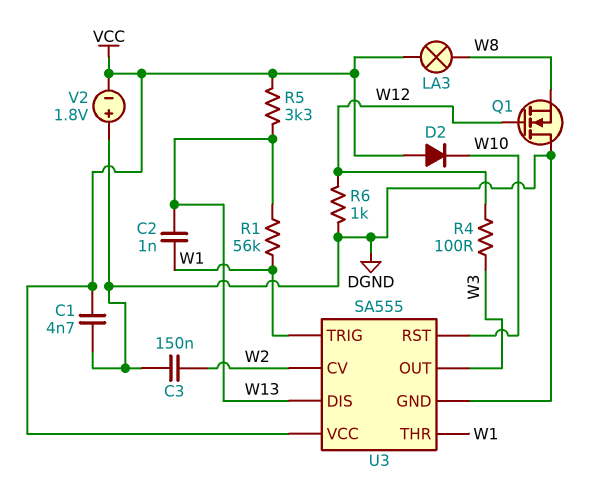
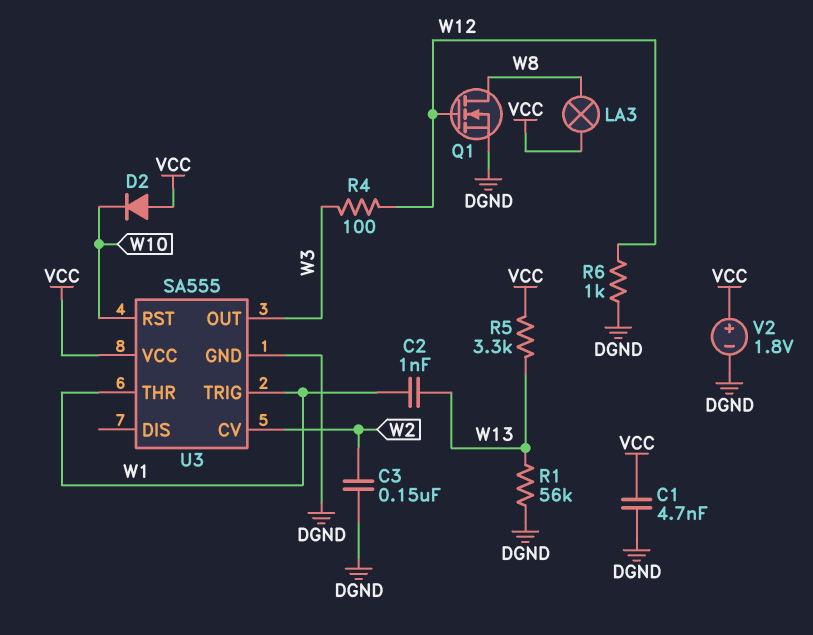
Q1: NMOS (G W12, D DGND, S W8) -> NMOS (G W12, D W8, S DGND)
R1: 56k (W1, W13) -> 56k (DGND, W13)
U3 pin DIS: W13 -> none
V2: 1.8V (plus DGND, minus VCC) -> 1.8V (plus VCC, minus DGND)

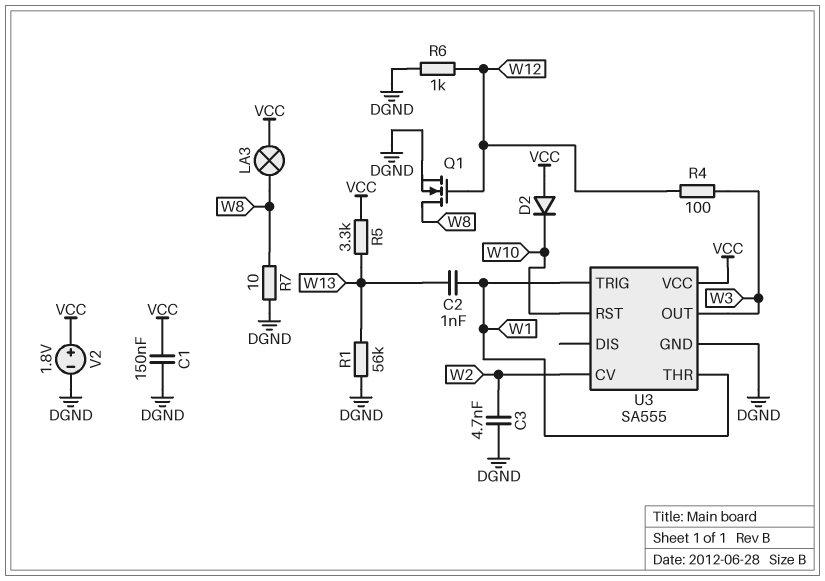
C1: 4.7nF (DGND, VCC) -> 150nF (DGND, VCC)
C3: 150nF (DGND, W2) -> 4.7nF (DGND, W2)
R7: none -> 10 (DGND, W8)

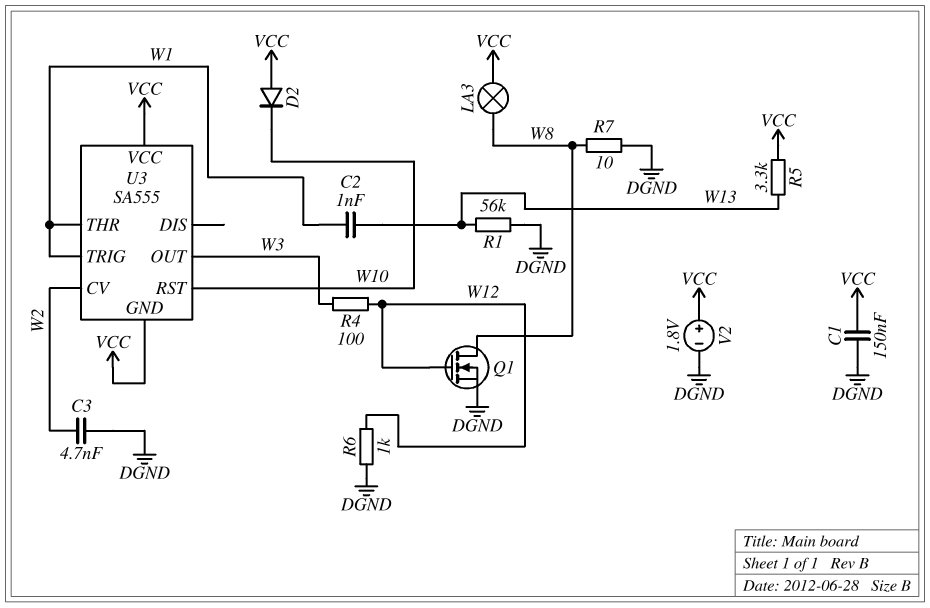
U3 pin GND: DGND -> VCC

